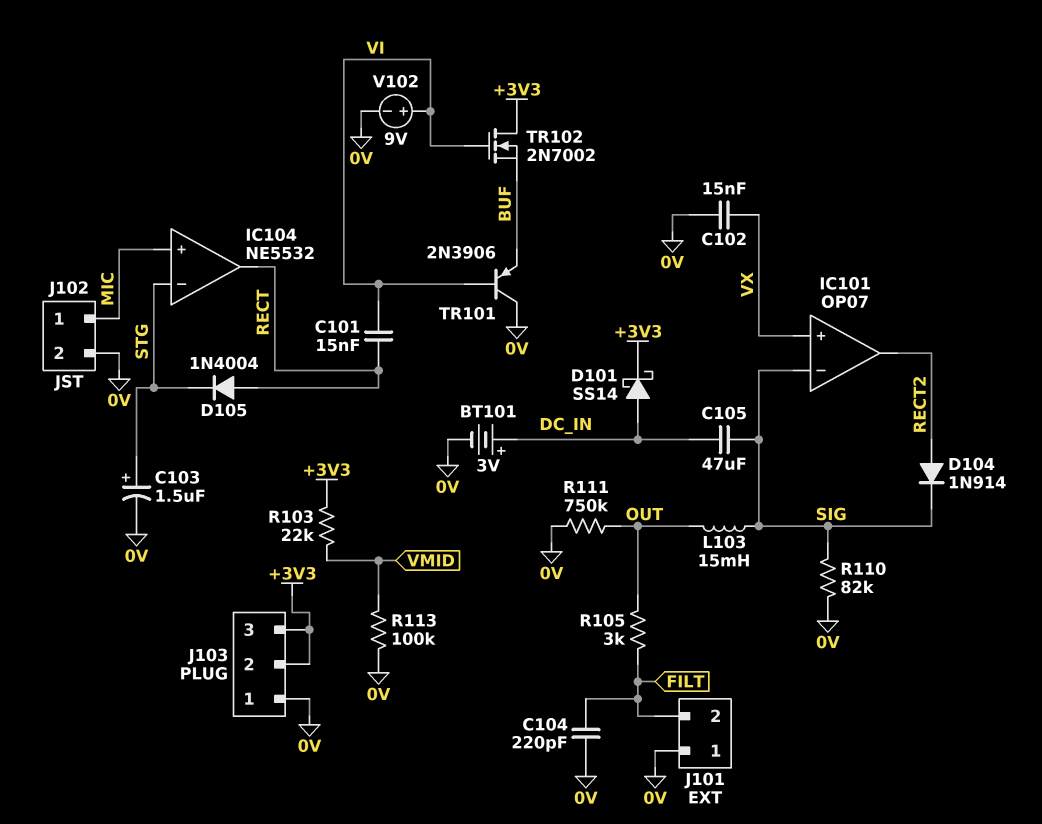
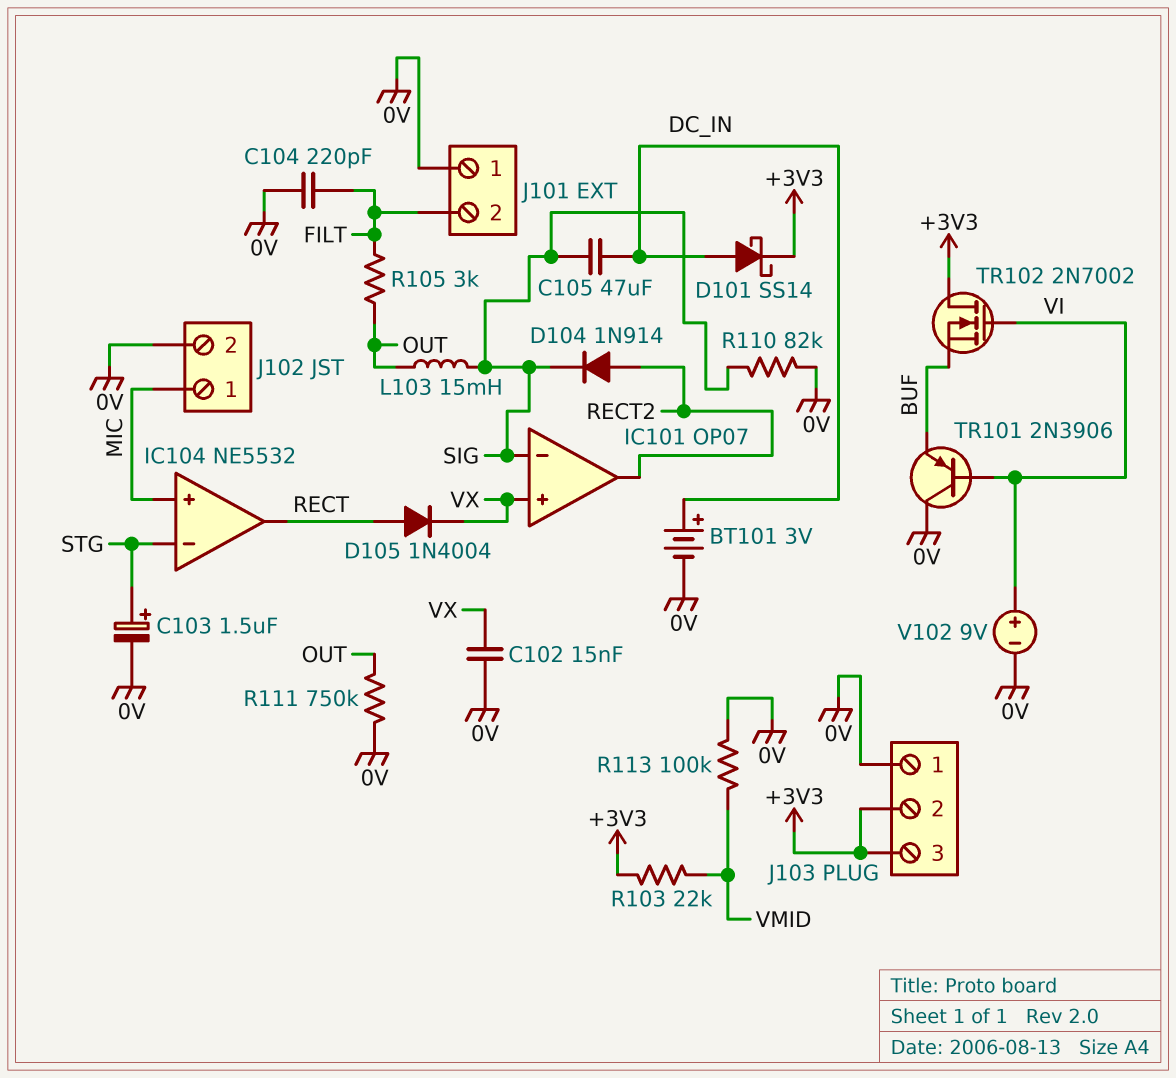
C101: 15nF (RECT, VI) -> none
D105: diode 1N4004 (A RECT, K STG) -> diode 1N4004 (A RECT, K VX)

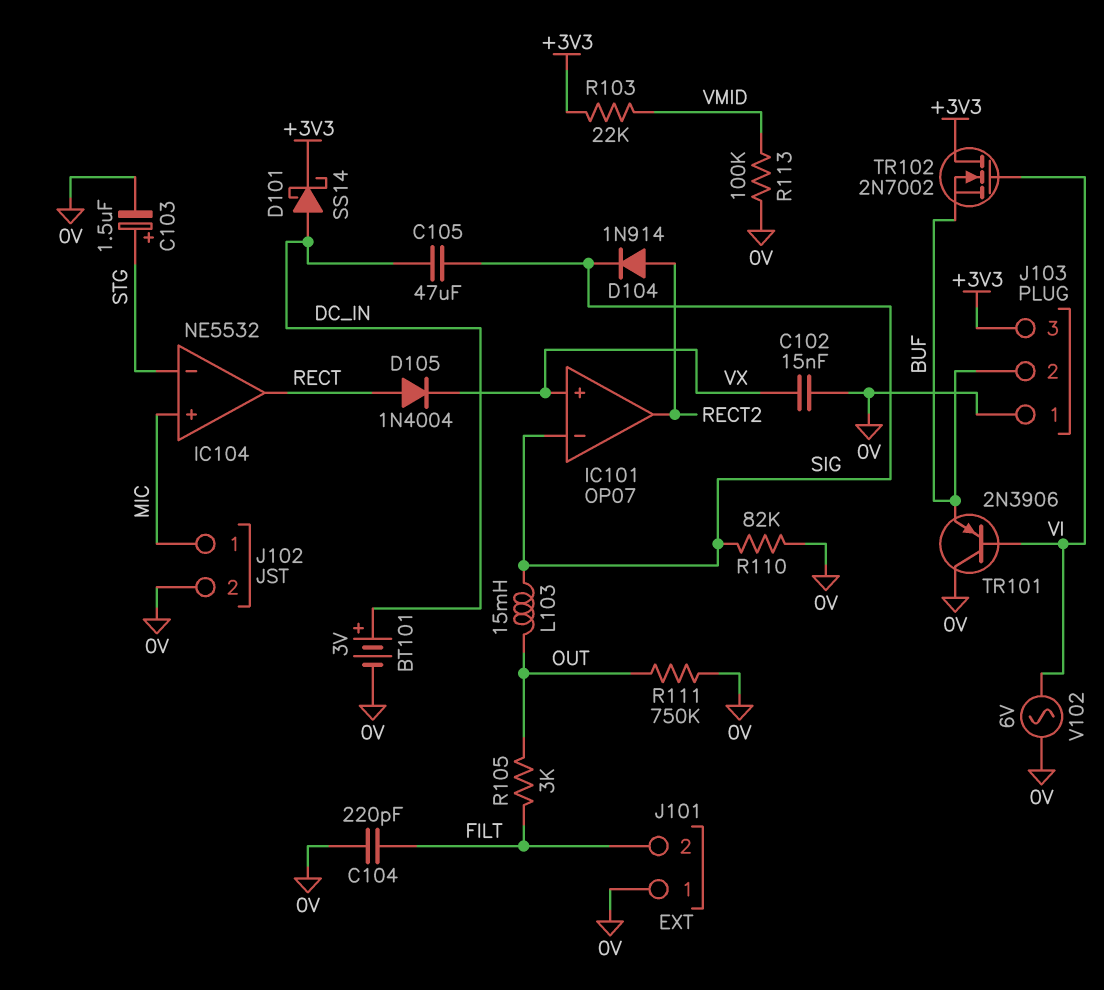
J103 pin 2: +3V3 -> BUF
V102: 9V (plus VI, minus 0V) -> AC 6V (0V, VI)

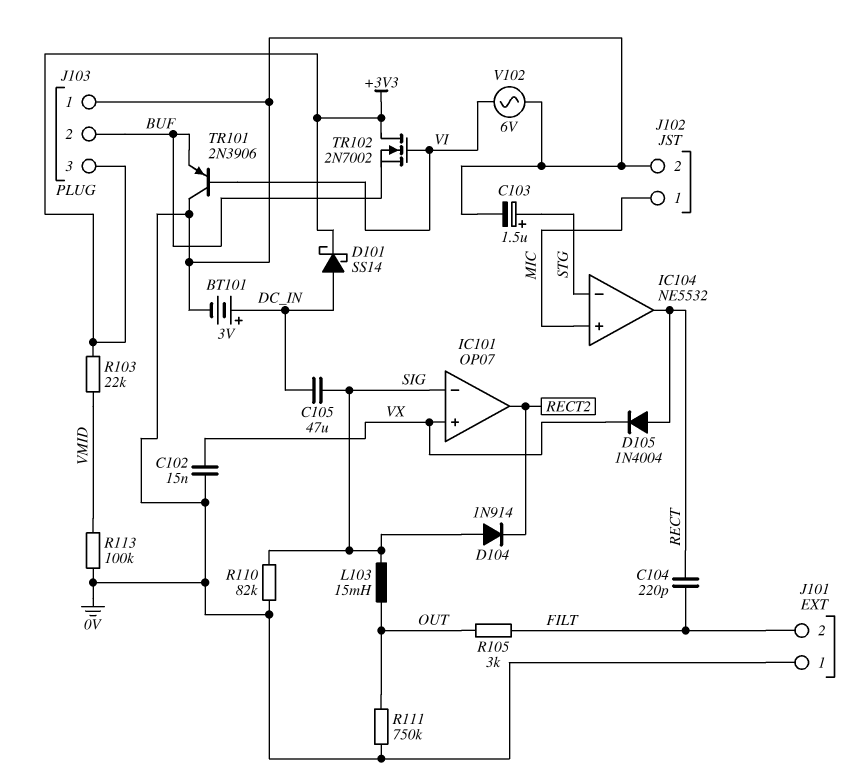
C104: 220pF (0V, FILT) -> 220pF (FILT, RECT)
D104: diode 1N914 (A RECT2, K SIG) -> diode 1N914 (A SIG, K RECT2)

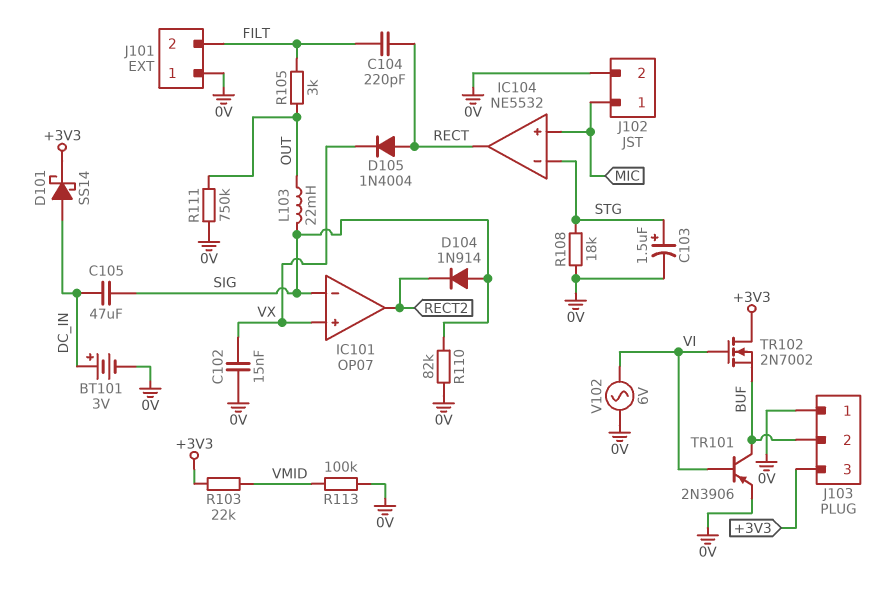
L103: 15mH (OUT, SIG) -> 22mH (OUT, SIG)
R108: none -> 18k (0V, STG)
TR101: PNP 2N3906 (B VI, C 0V, E BUF) -> PNP 2N3906 (B VI, C BUF, E 0V)

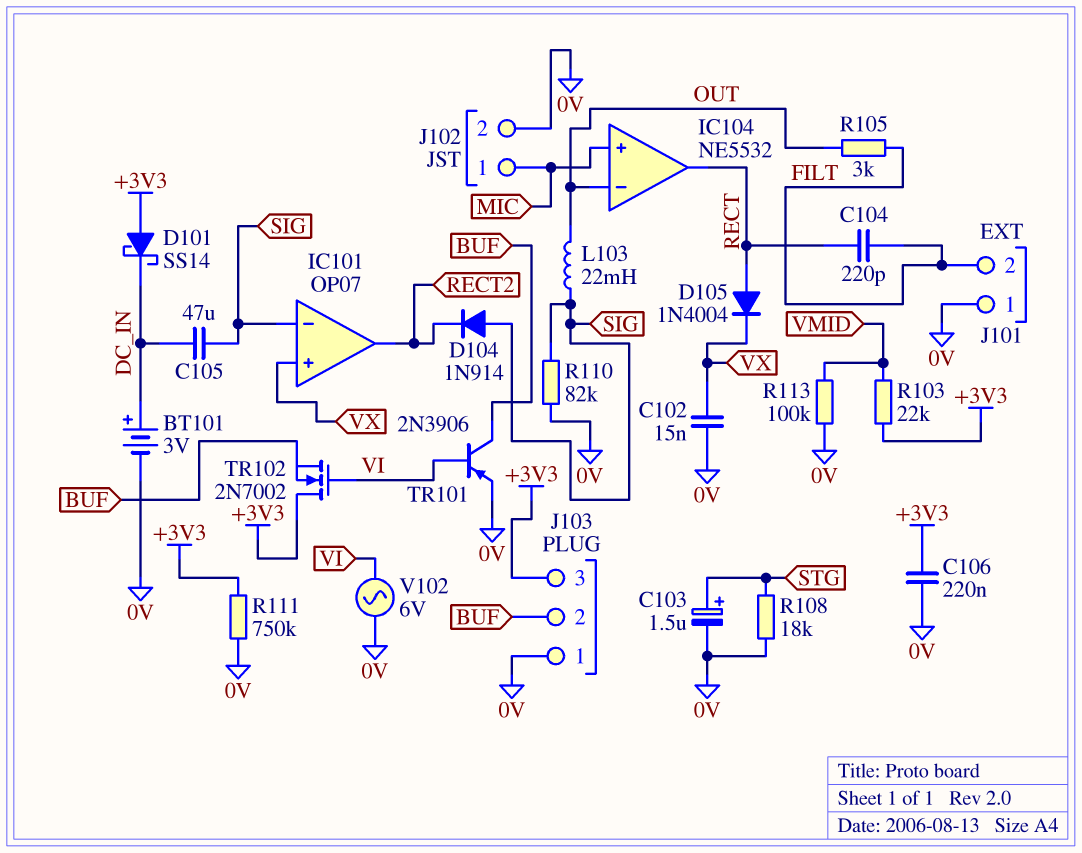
C106: none -> 220nF (+3V3, 0V)
D101: schottky SS14 (A DC_IN, K +3V3) -> schottky SS14 (A +3V3, K DC_IN)
IC104 pin in-: STG -> OUT
R111: 750k (0V, OUT) -> 750k (+3V3, 0V)

